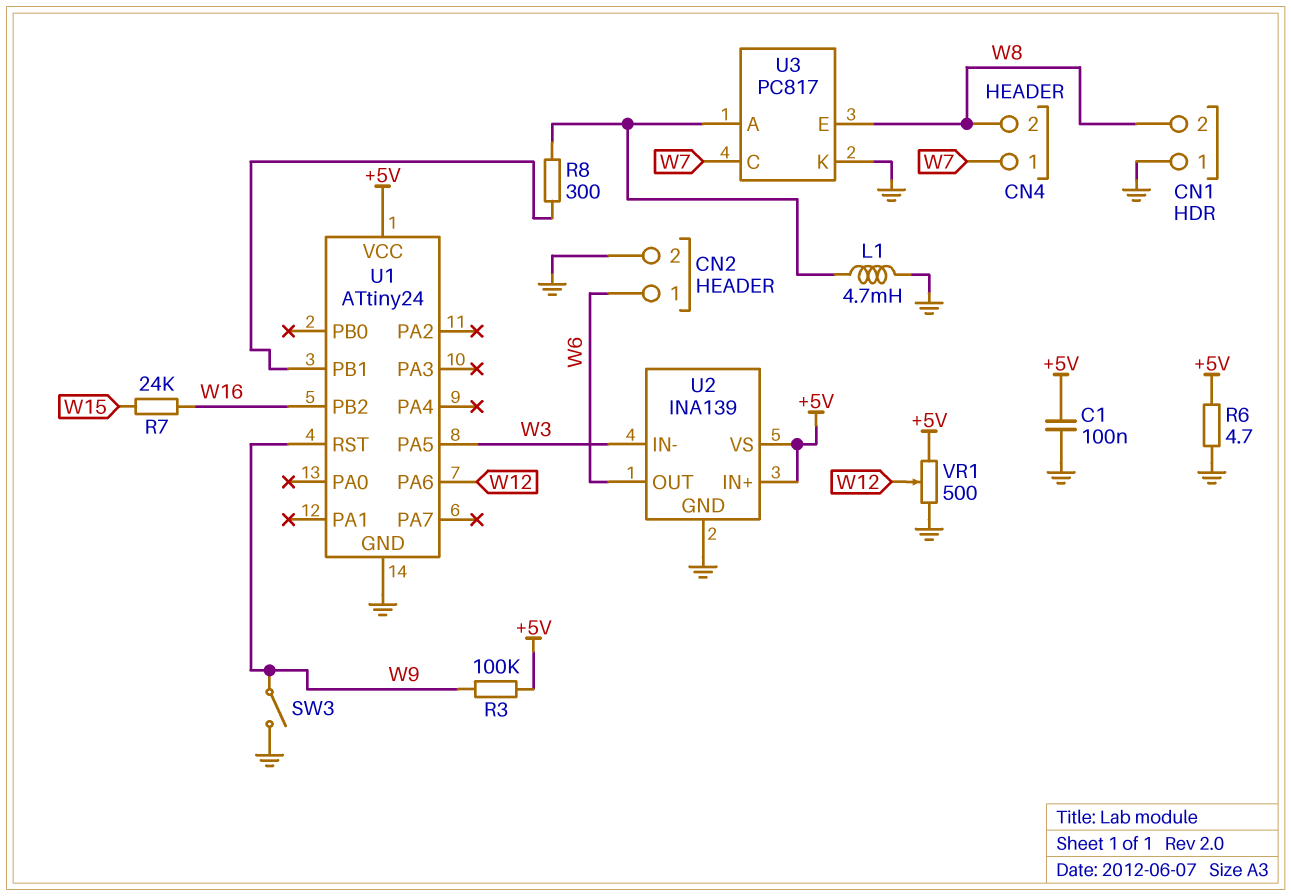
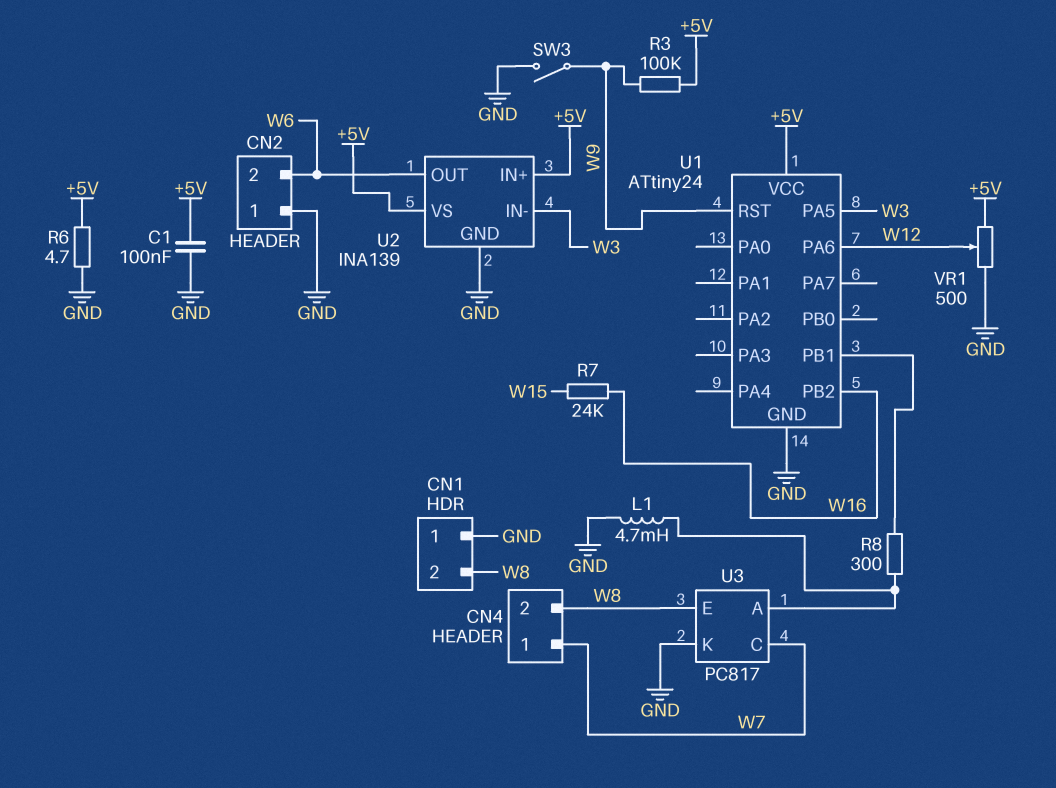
CN2 pin 1: W6 -> GND
CN2 pin 2: GND -> W6

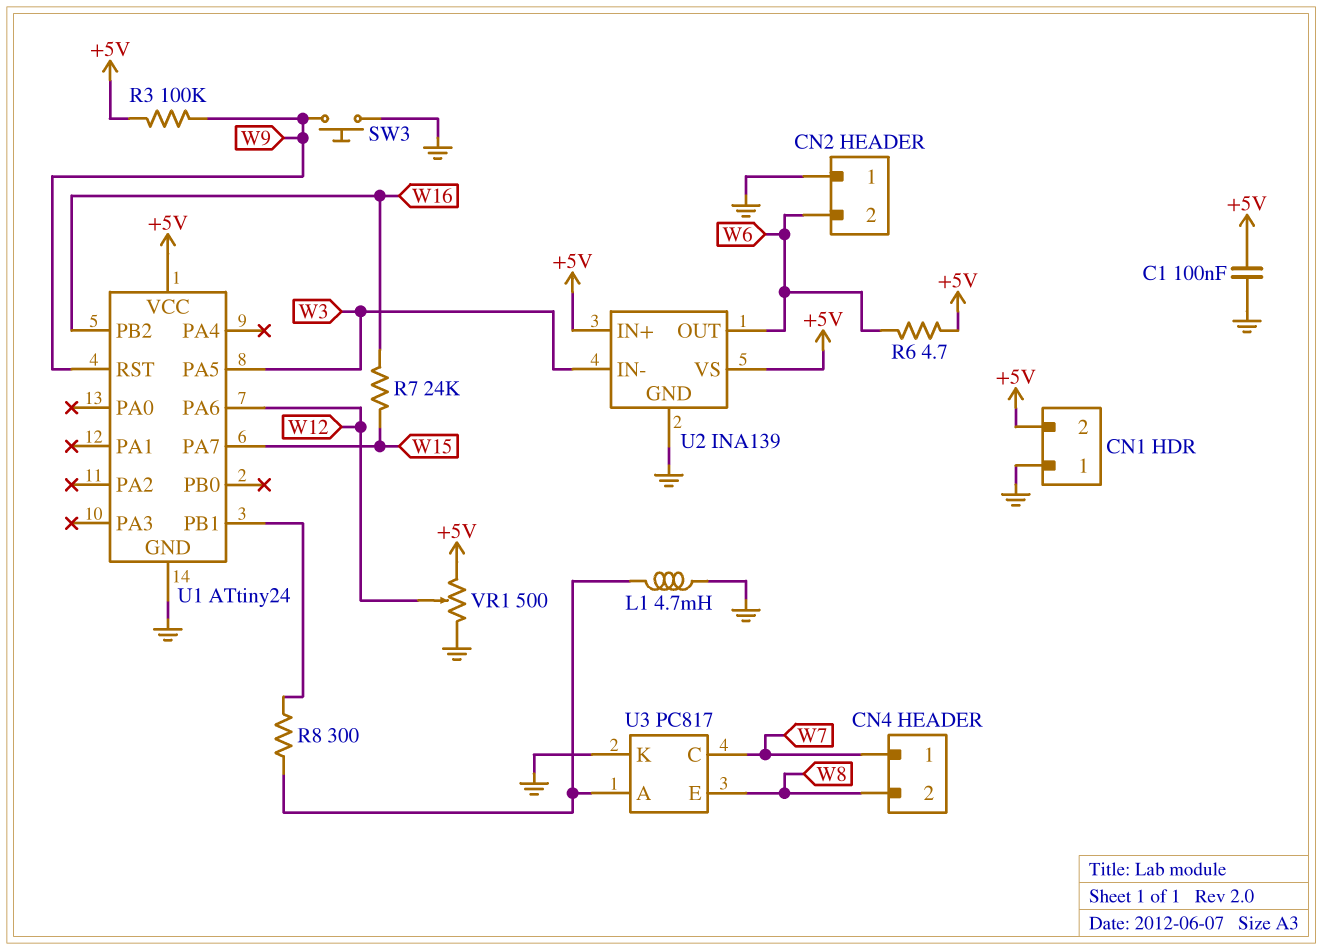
CN1 pin 2: W8 -> +5V
R6: 4.7 (+5V, GND) -> 4.7 (+5V, W6)
SW3: switch (GND, W9) -> button (GND, W9)
U1 pin PA7: none -> W15

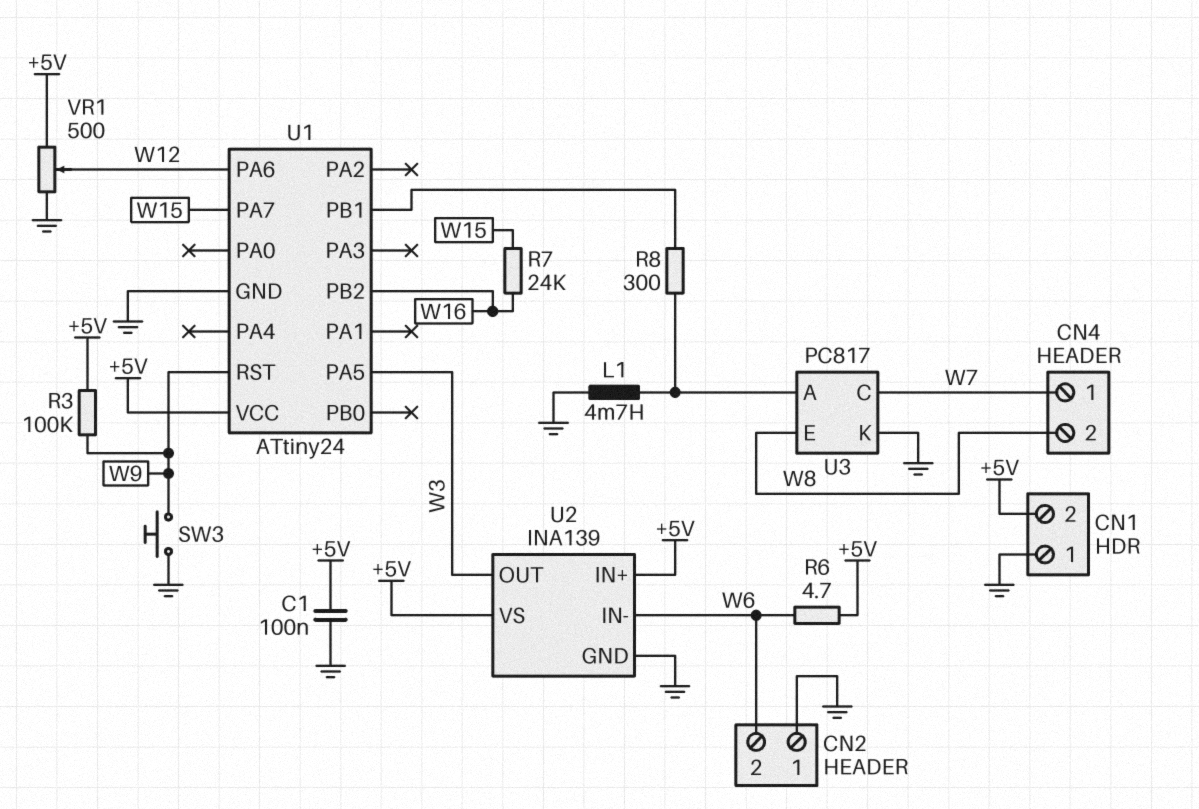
U2 pin IN-: W3 -> W6
U2 pin OUT: W6 -> W3

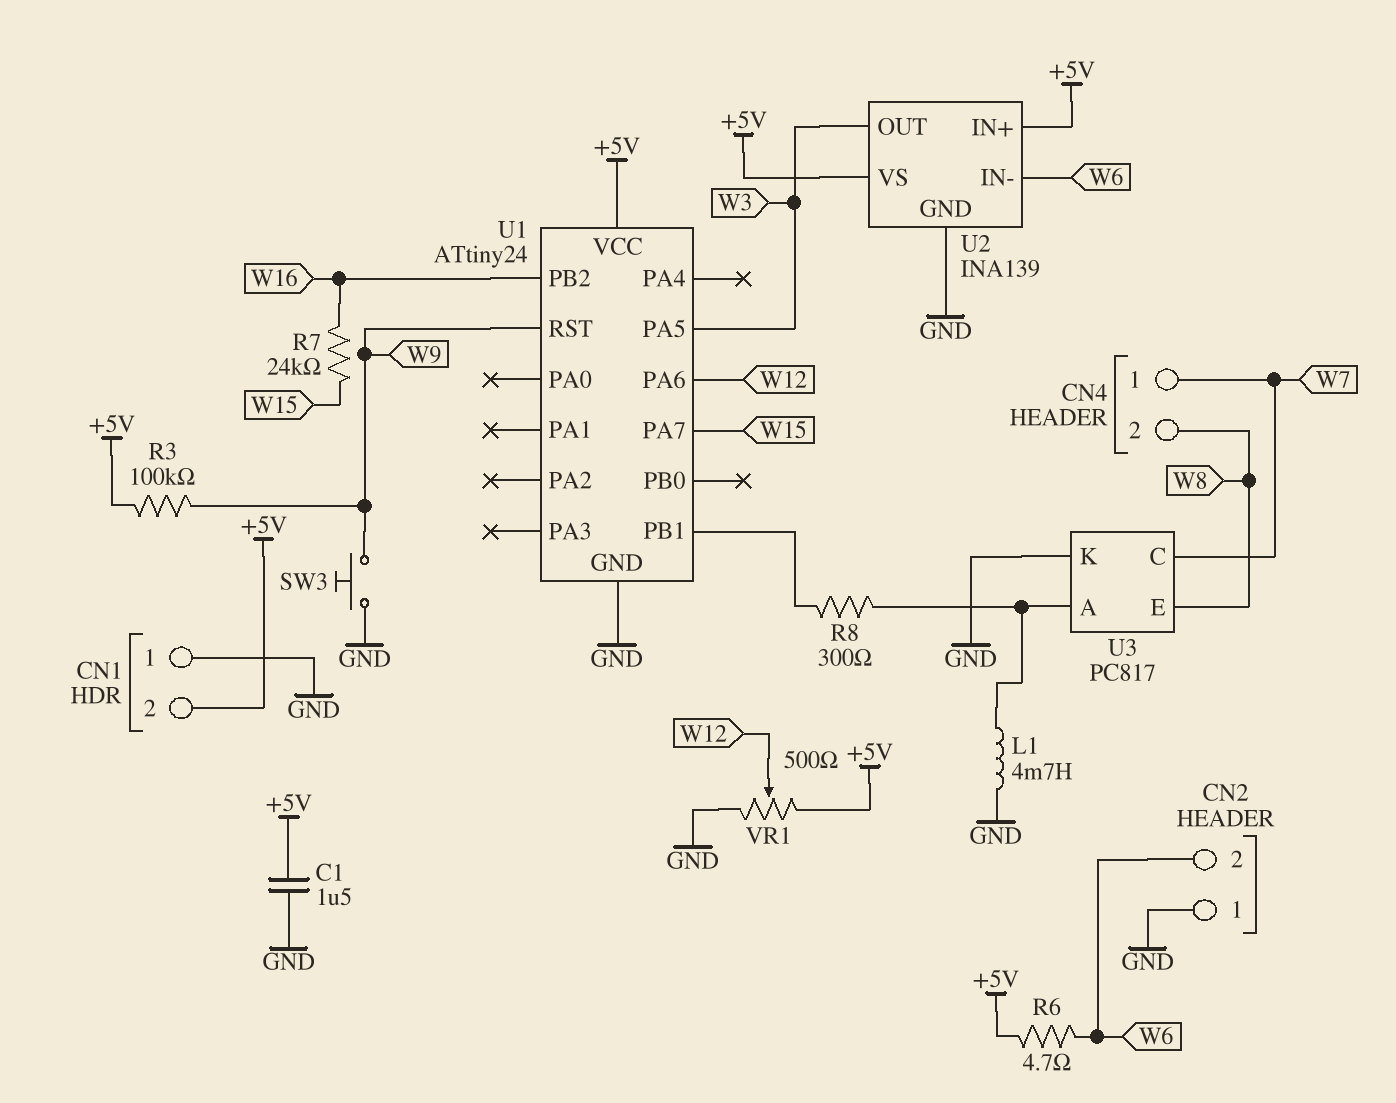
C1: 100nF (+5V, GND) -> 1.5uF (+5V, GND)

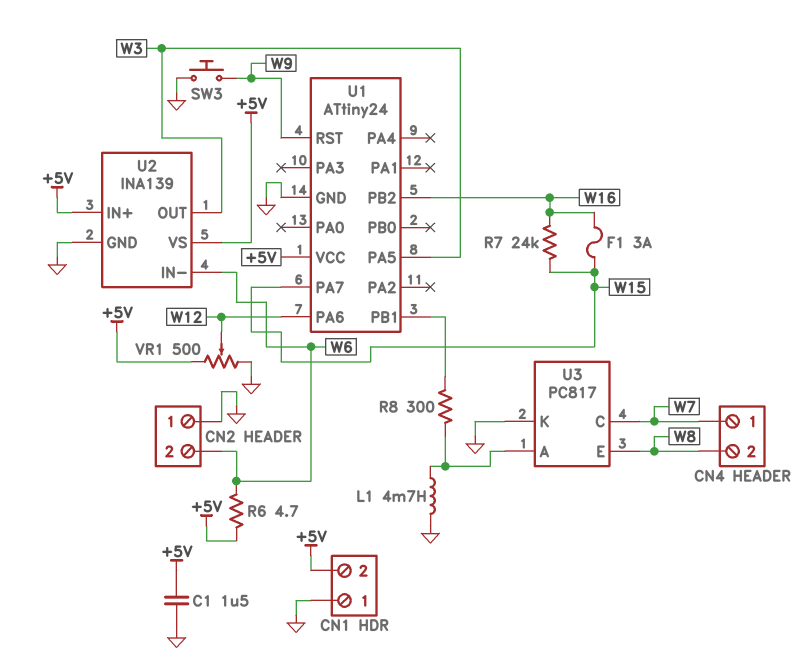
F1: none -> 3A (W15, W16)
R3: 100k (+5V, W9) -> none

